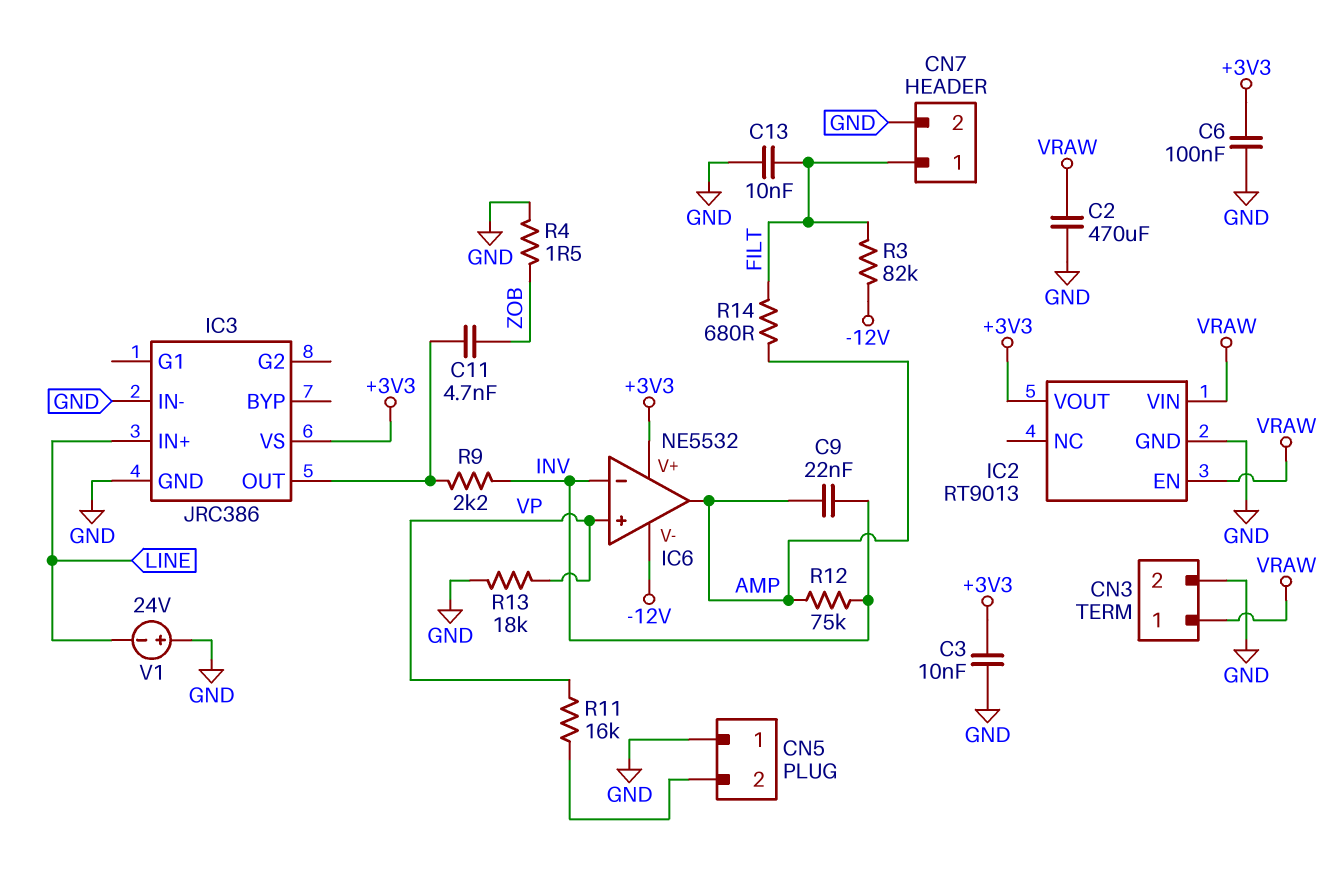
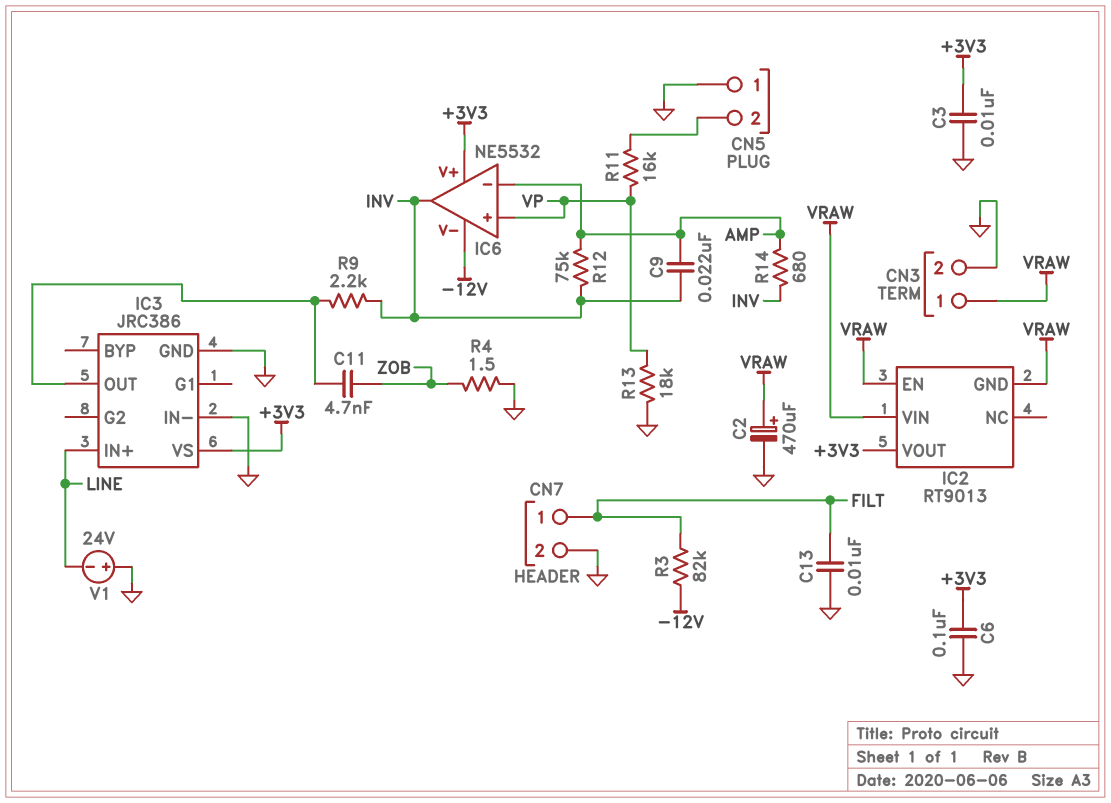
C2: 470uF (GND, VRAW) -> 470uF (plus VRAW, minus GND)
IC2 pin GND: GND -> VRAW
IC6 pin in-: INV -> AMP
IC6 pin out: AMP -> INV
R14: 680 (AMP, FILT) -> 680 (AMP, INV)

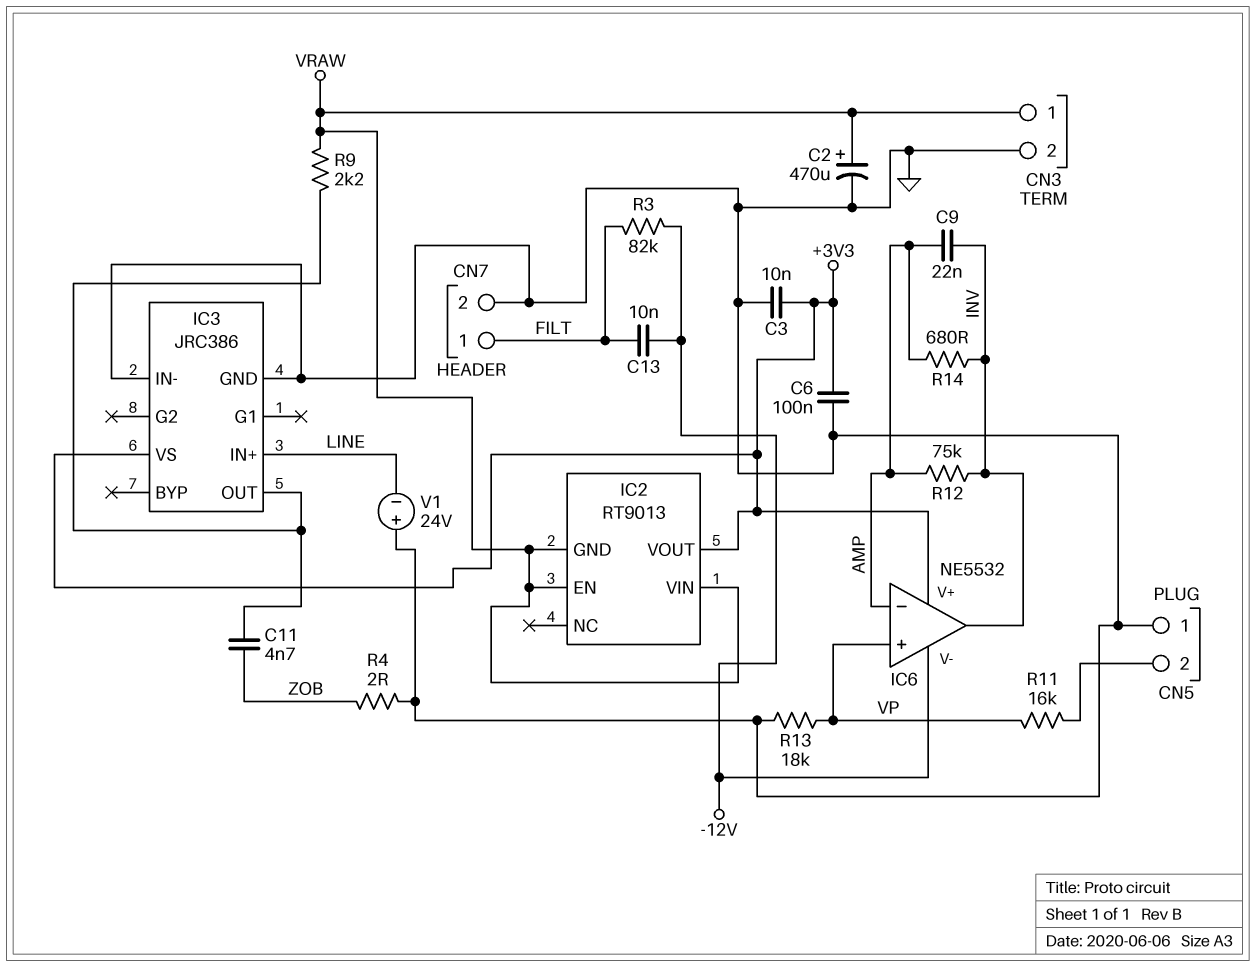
C13: 10nF (FILT, GND) -> 10nF (-12V, FILT)
R4: 1.5 (GND, ZOB) -> 2 (GND, ZOB)
R9: 2.2k (IC3/OUT, INV) -> 2.2k (IC3/OUT, VRAW)

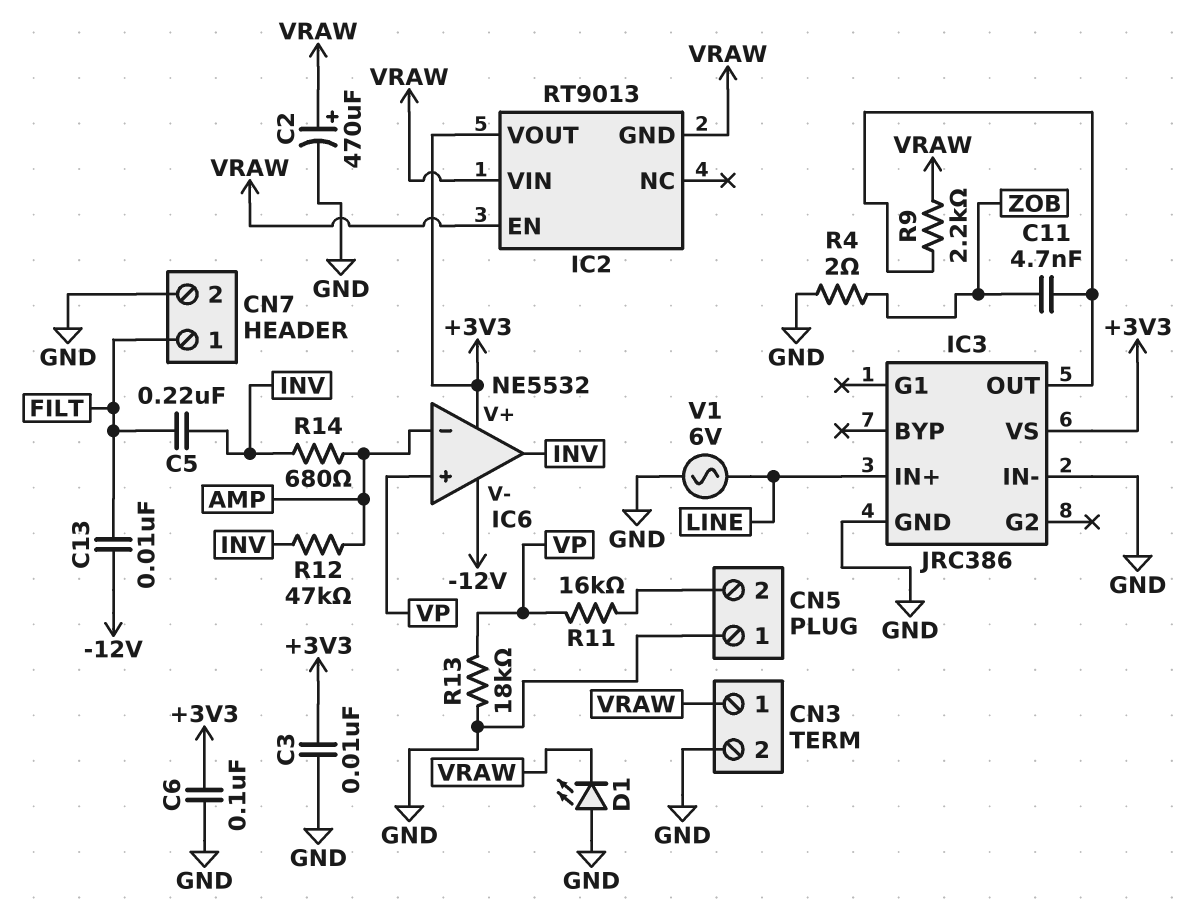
C5: none -> 220nF (FILT, INV)
C9: 22nF (AMP, INV) -> none
D1: none -> LED (A GND, K VRAW)
R3: 82k (-12V, FILT) -> none
R12: 75k (AMP, INV) -> 47k (AMP, INV)
V1: 24V (plus GND, minus LINE) -> AC 6V (GND, LINE)

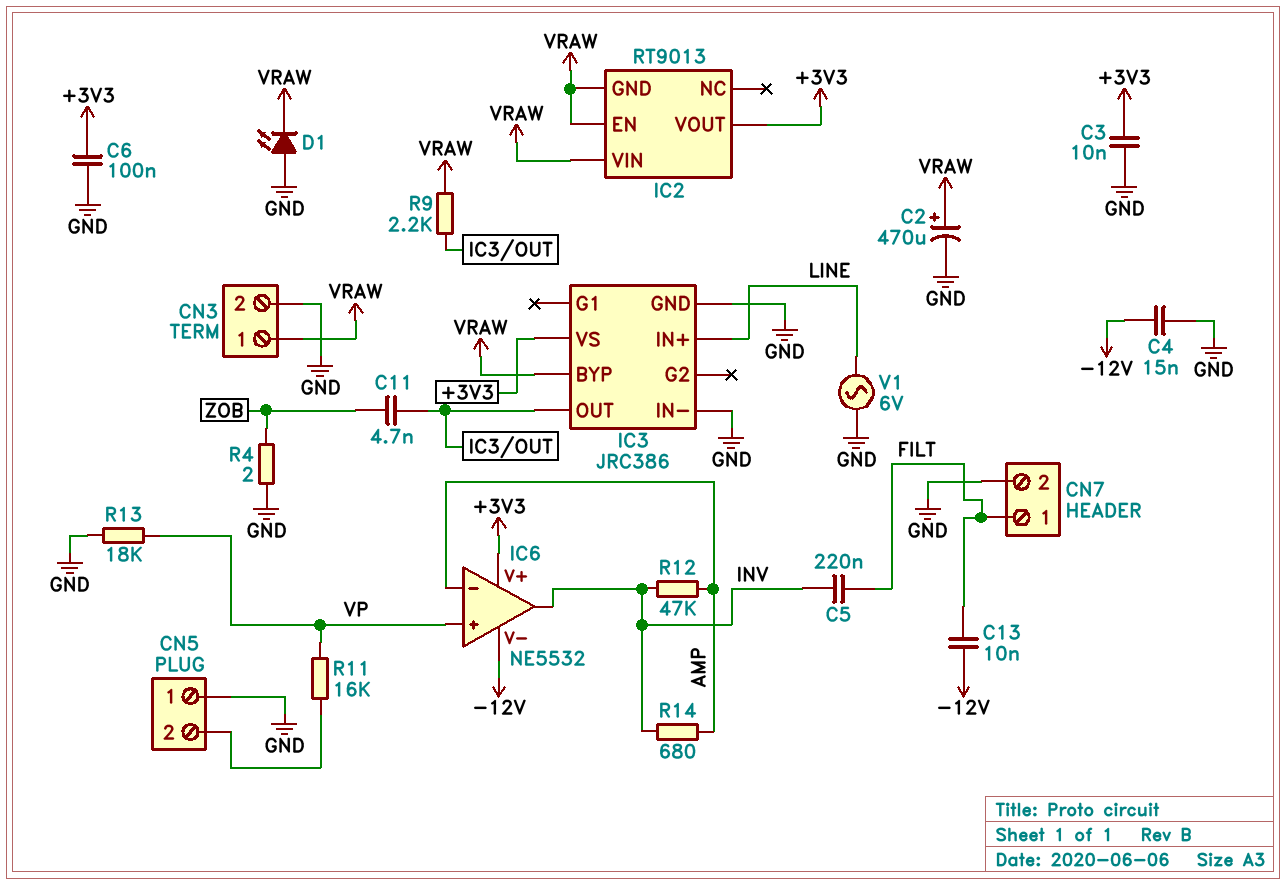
C4: none -> 15nF (-12V, GND)
IC3 pin BYP: none -> VRAW

